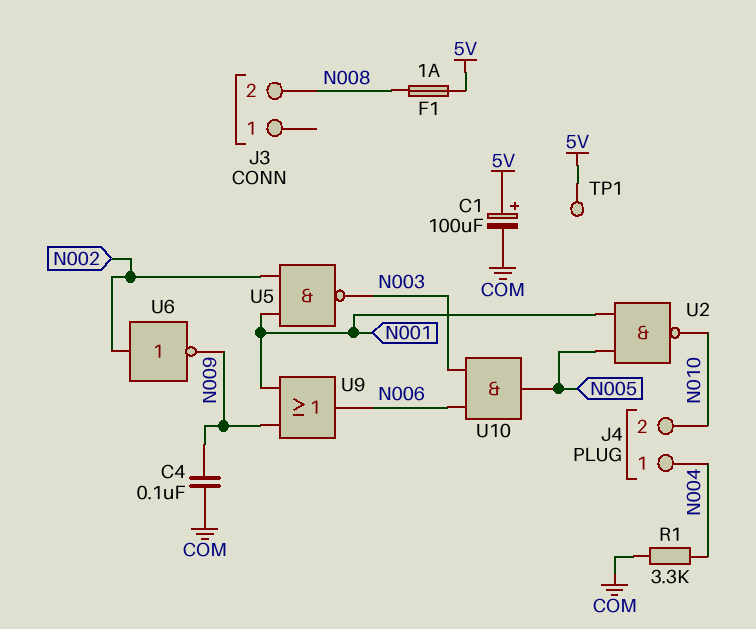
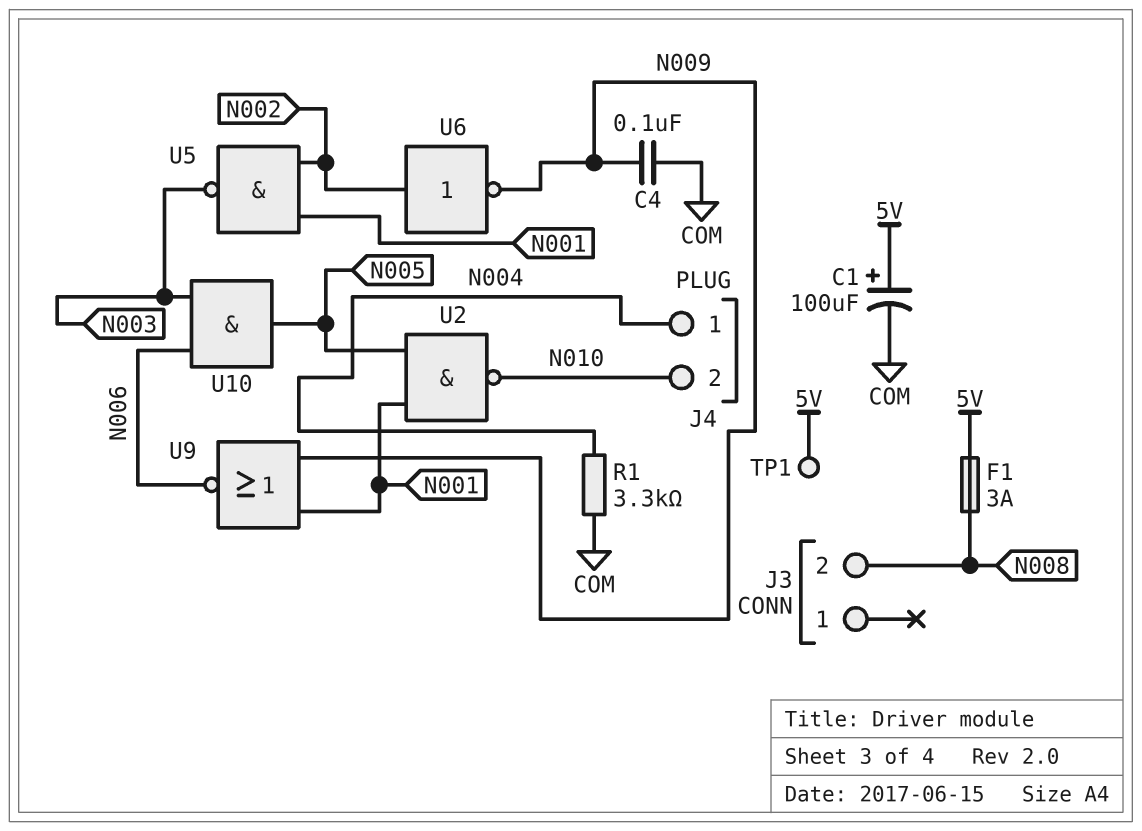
F1: 1A (5V, N008) -> 3A (5V, N008)
U9: OR (in N001, in N009, out N006) -> NOR (in N001, in N009, out N006)

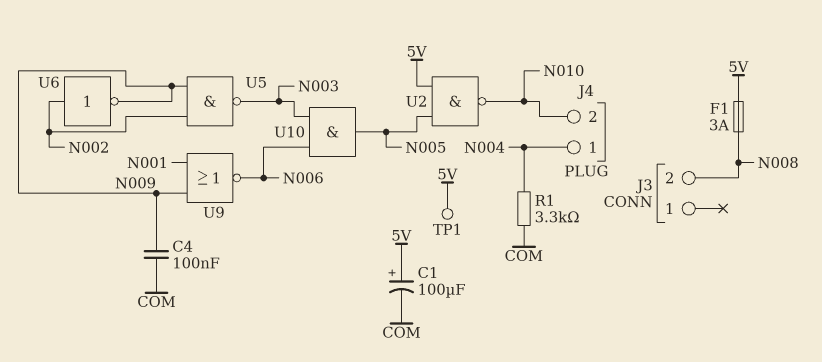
U2: NAND (in N001, in N005, out N010) -> NAND (in 5V, in N005, out N010)
U5: NAND (in N001, in N002, out N003) -> NAND (in N002, in N009, out N003)

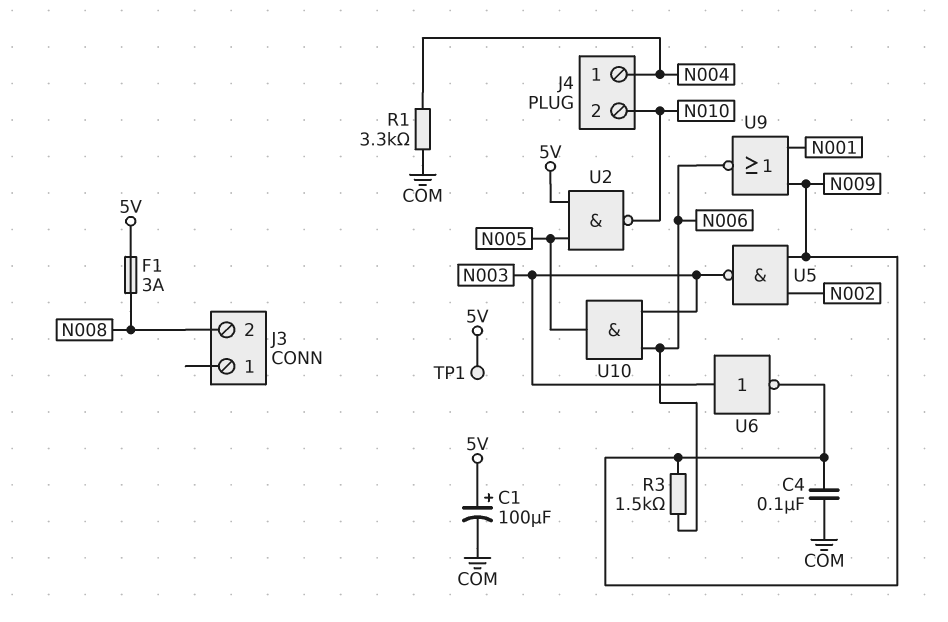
R3: none -> 1.5k (N006, N009)
U6: NOT (in N002, out N009) -> NOT (in N003, out N009)

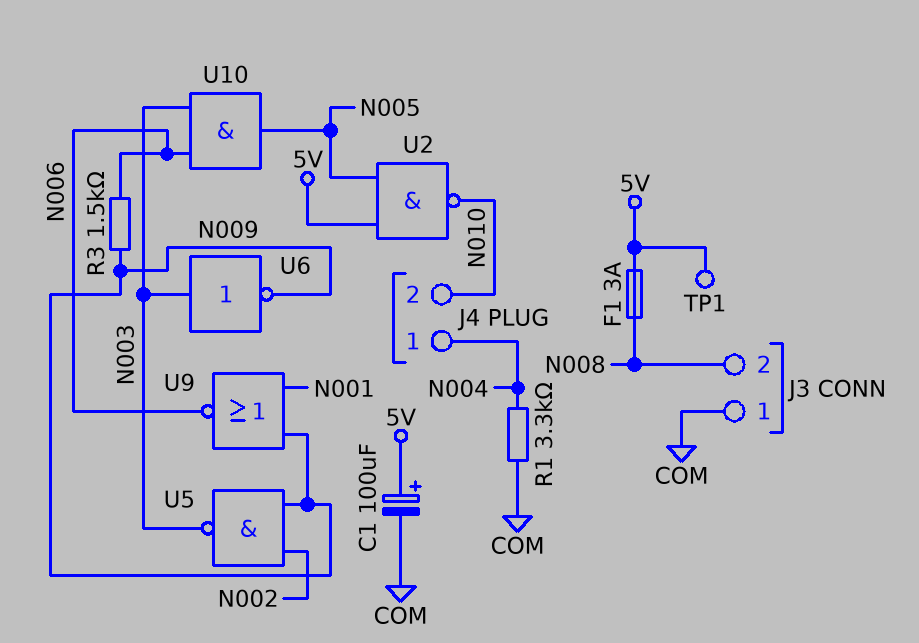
C4: 100nF (COM, N009) -> none
J3 pin 1: none -> COM

